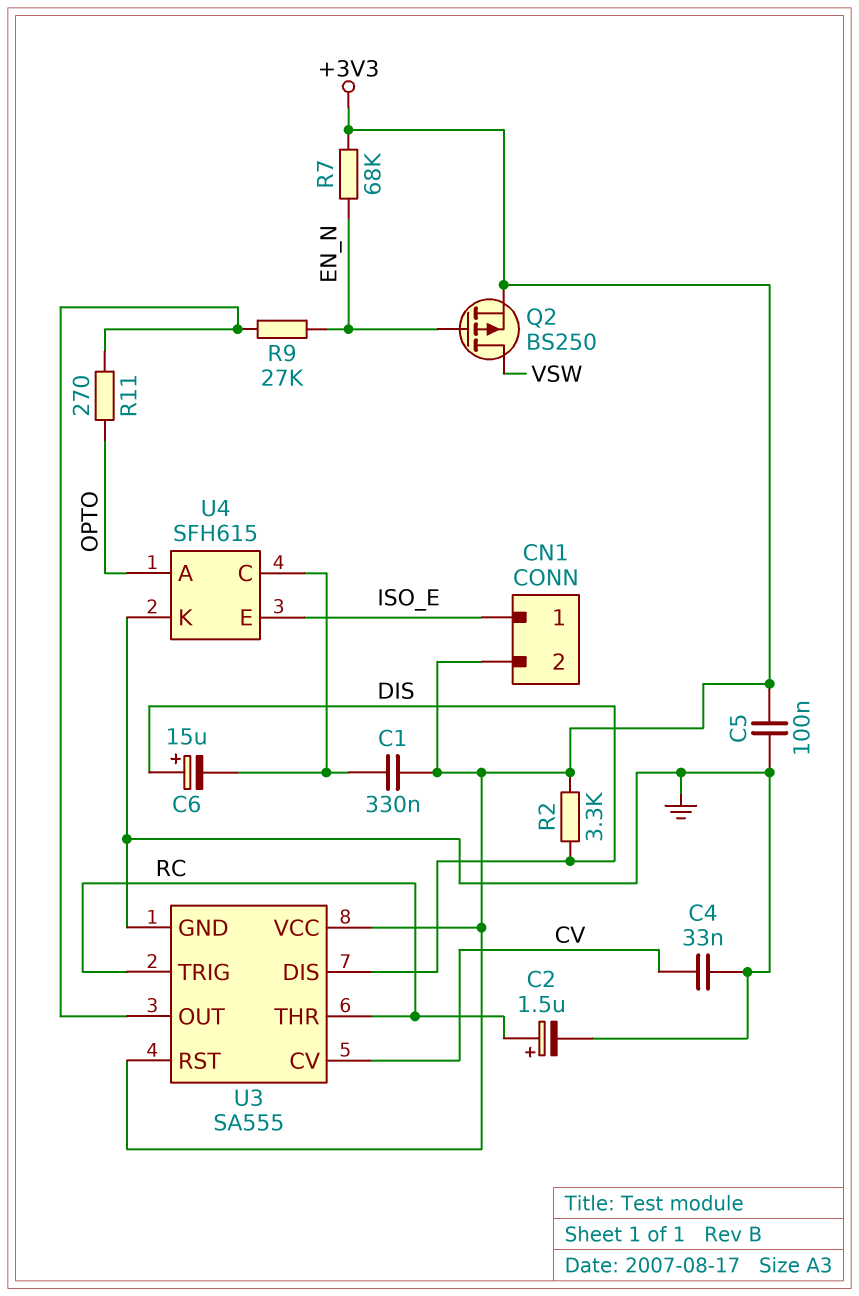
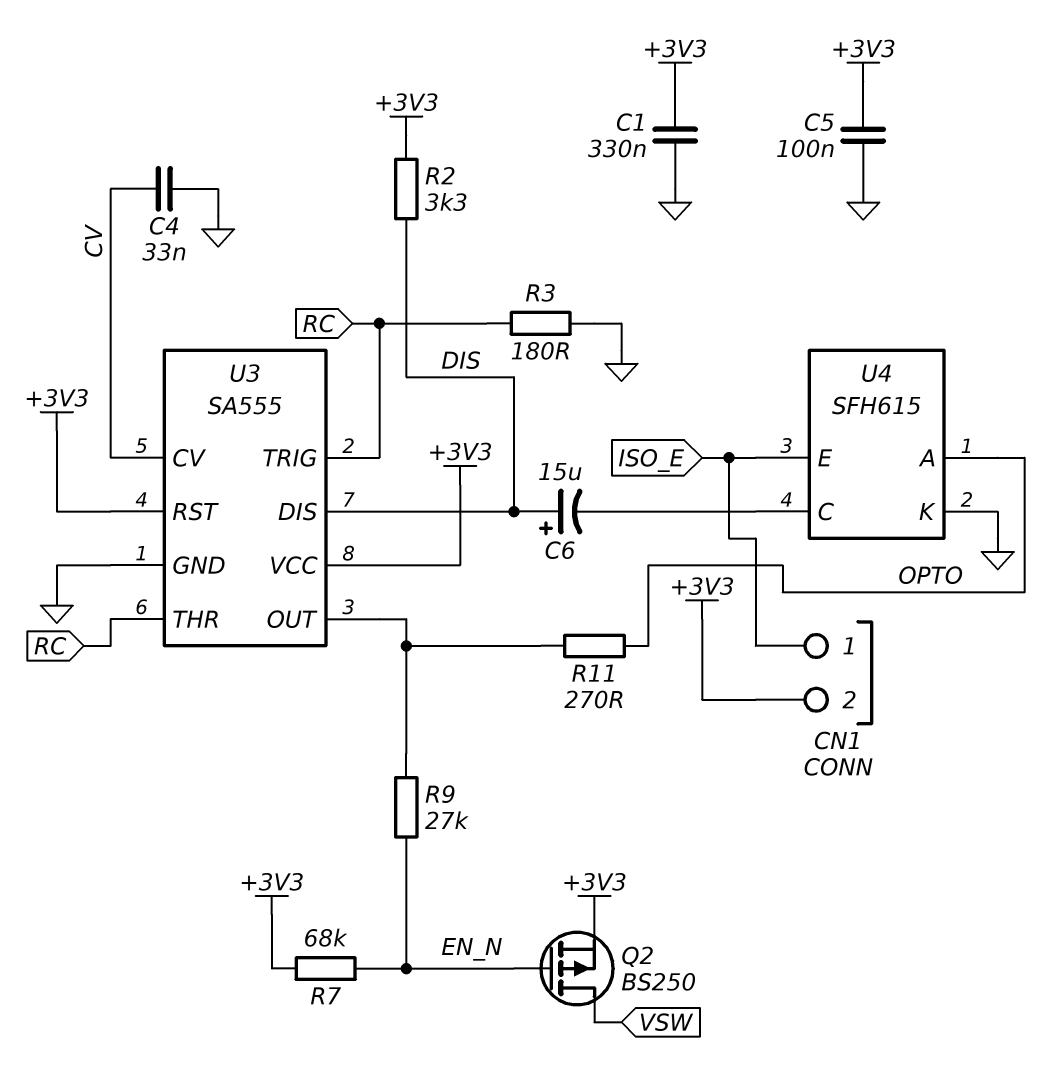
C1: 330nF (+3V3, U4/C) -> 330nF (+3V3, GND)
C2: 1.5uF (plus RC, minus GND) -> none
R3: none -> 180 (GND, RC)

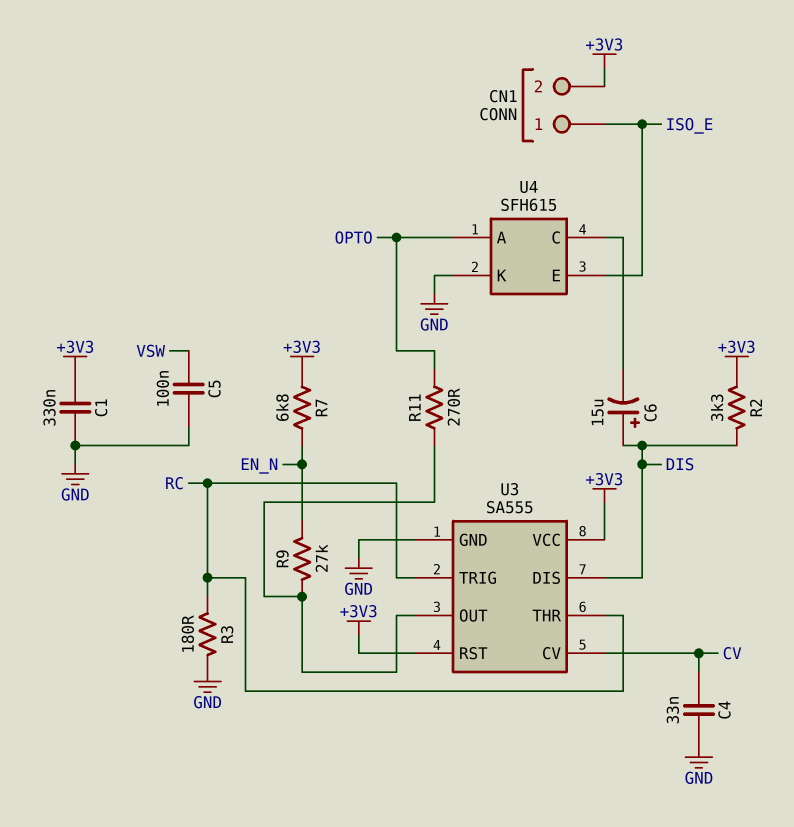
C5: 100nF (+3V3, GND) -> 100nF (GND, VSW)
Q2: PMOS BS250 (G EN_N, D VSW, S +3V3) -> none
R7: 68k (+3V3, EN_N) -> 6.8k (+3V3, EN_N)

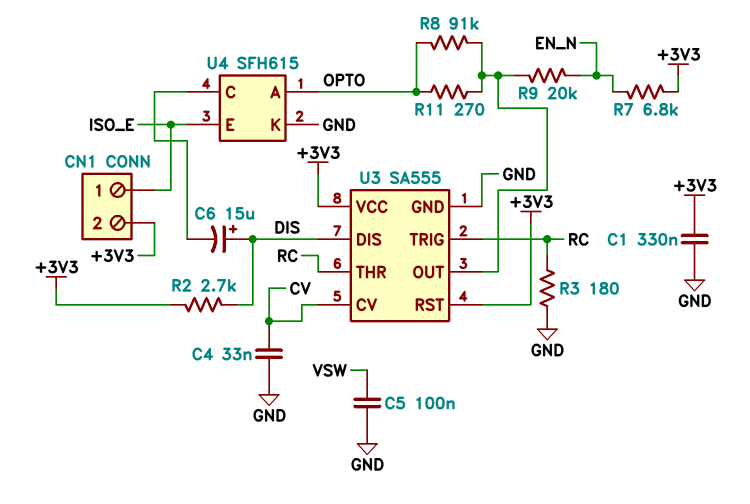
R2: 3.3k (+3V3, DIS) -> 2.7k (+3V3, DIS)
R8: none -> 91k (OPTO, U3/OUT)
R9: 27k (EN_N, U3/OUT) -> 20k (EN_N, U3/OUT)

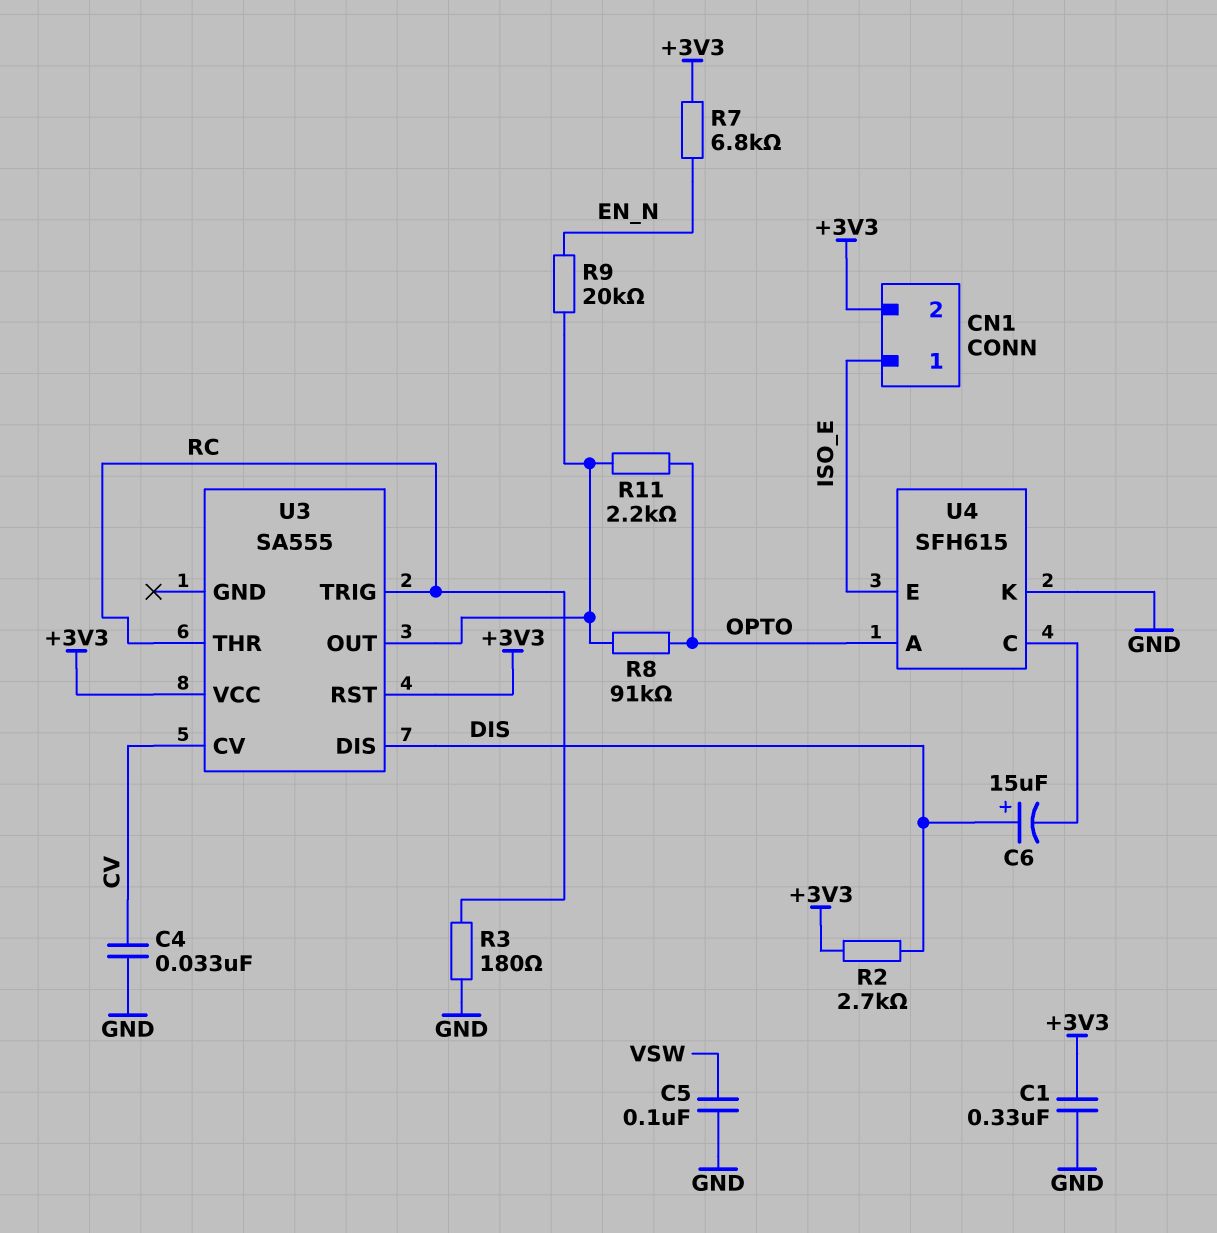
R11: 270 (OPTO, U3/OUT) -> 2.2k (OPTO, U3/OUT)
U3 pin GND: GND -> none

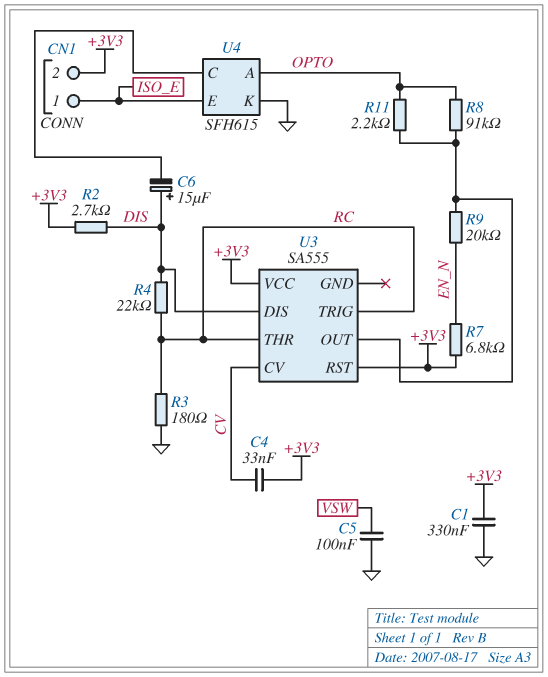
C4: 33nF (CV, GND) -> 33nF (+3V3, CV)
R4: none -> 22k (DIS, RC)

